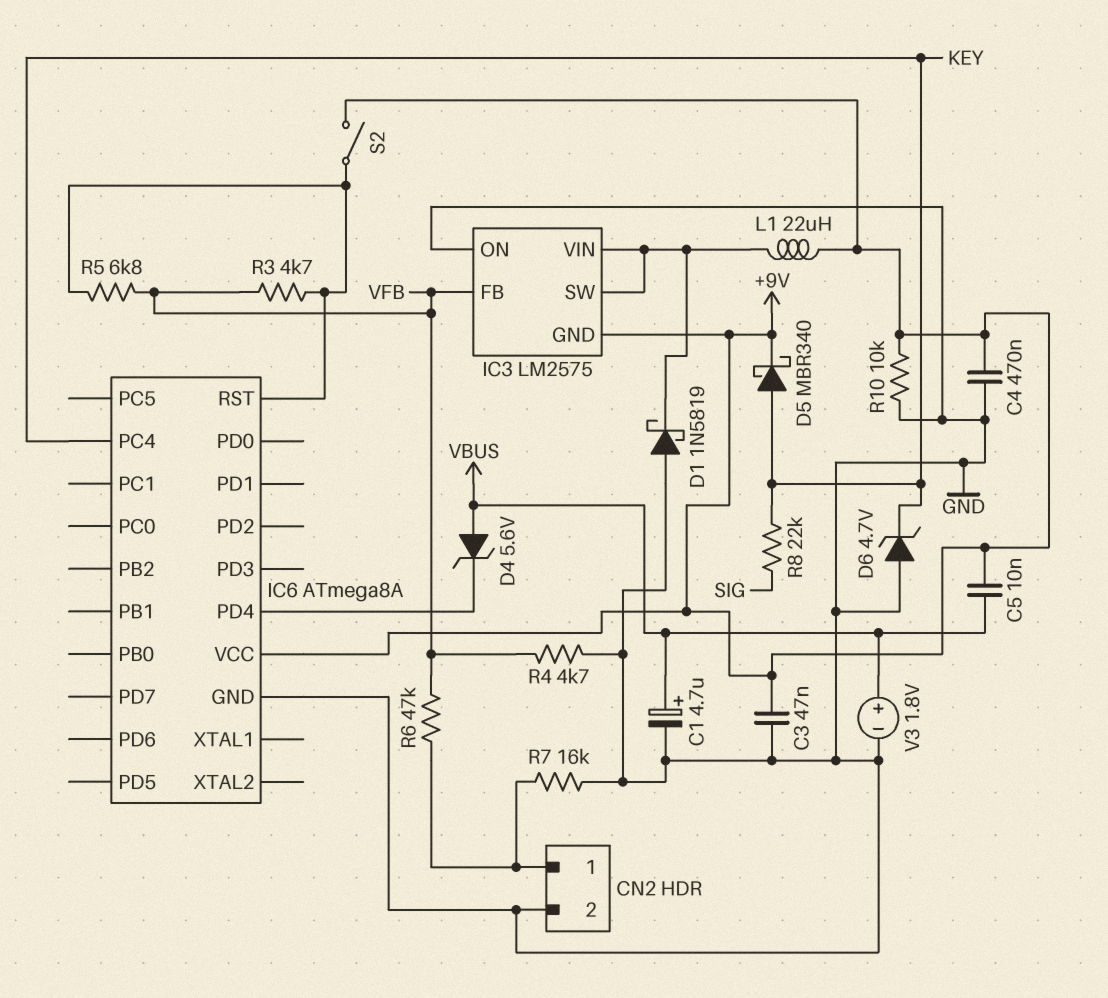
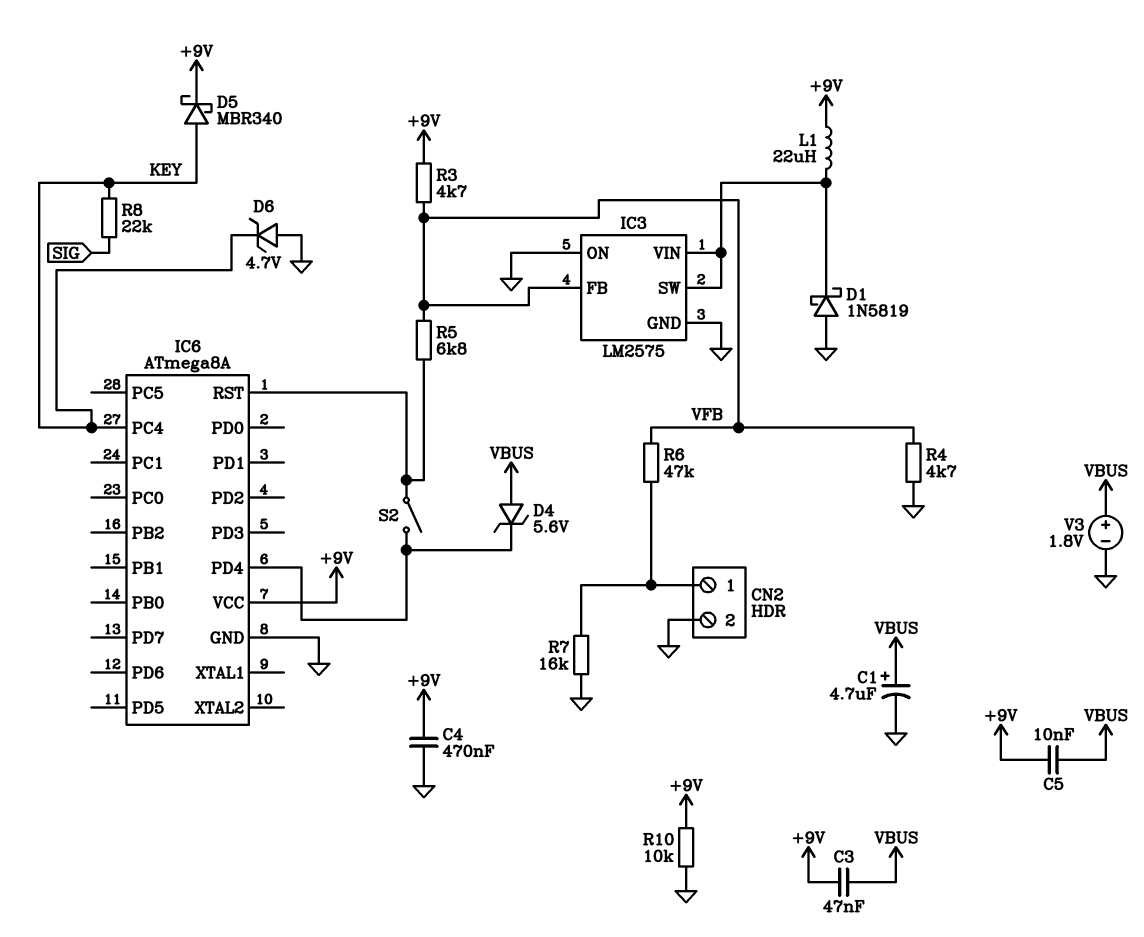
C3: 47nF (+9V, GND) -> 47nF (+9V, VBUS)
IC3 pin GND: +9V -> GND
R3: 4.7k (IC6/RST, VFB) -> 4.7k (+9V, VFB)
S2: switch (+9V, IC6/RST) -> switch (IC6/PD4, IC6/RST)

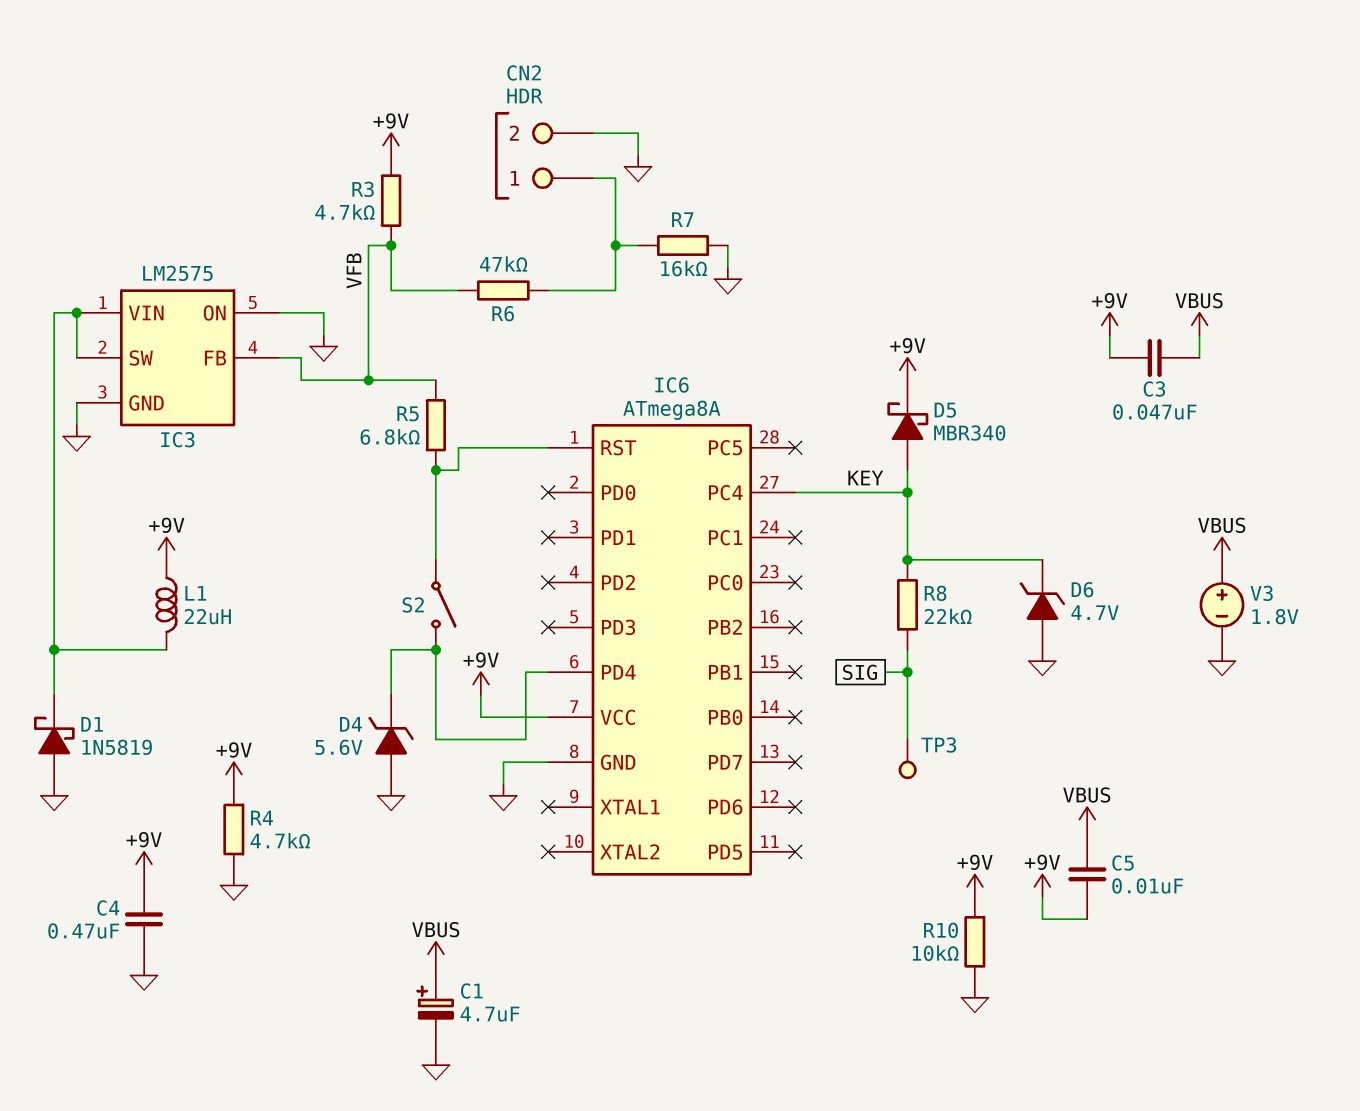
D4: zener 5.6V (A VBUS, K IC6/PD4) -> zener 5.6V (A GND, K IC6/PD4)
R4: 4.7k (GND, VFB) -> 4.7k (+9V, GND)
TP3: none -> test point (SIG)

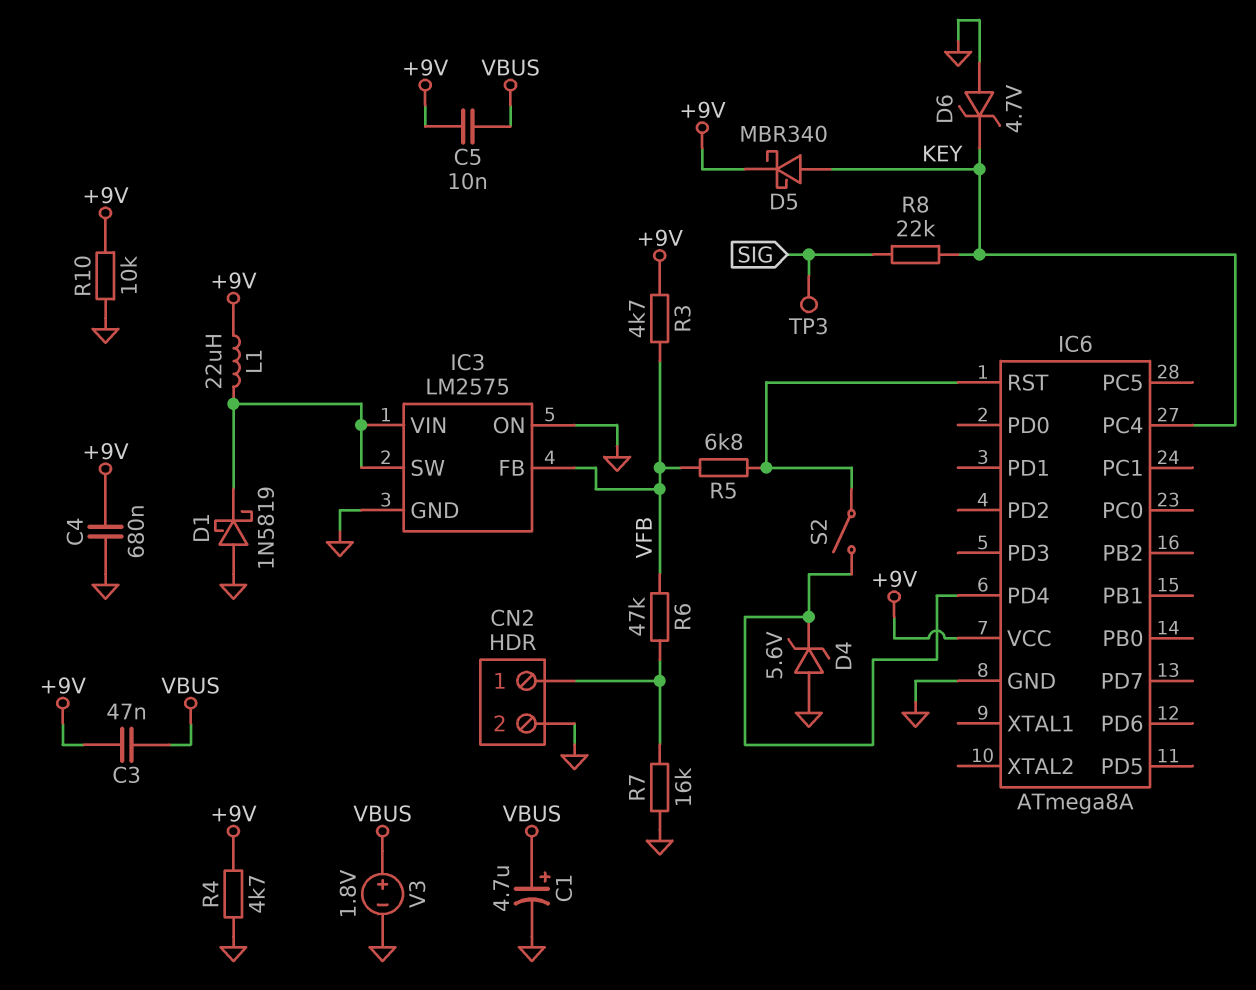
C4: 470nF (+9V, GND) -> 680nF (+9V, GND)

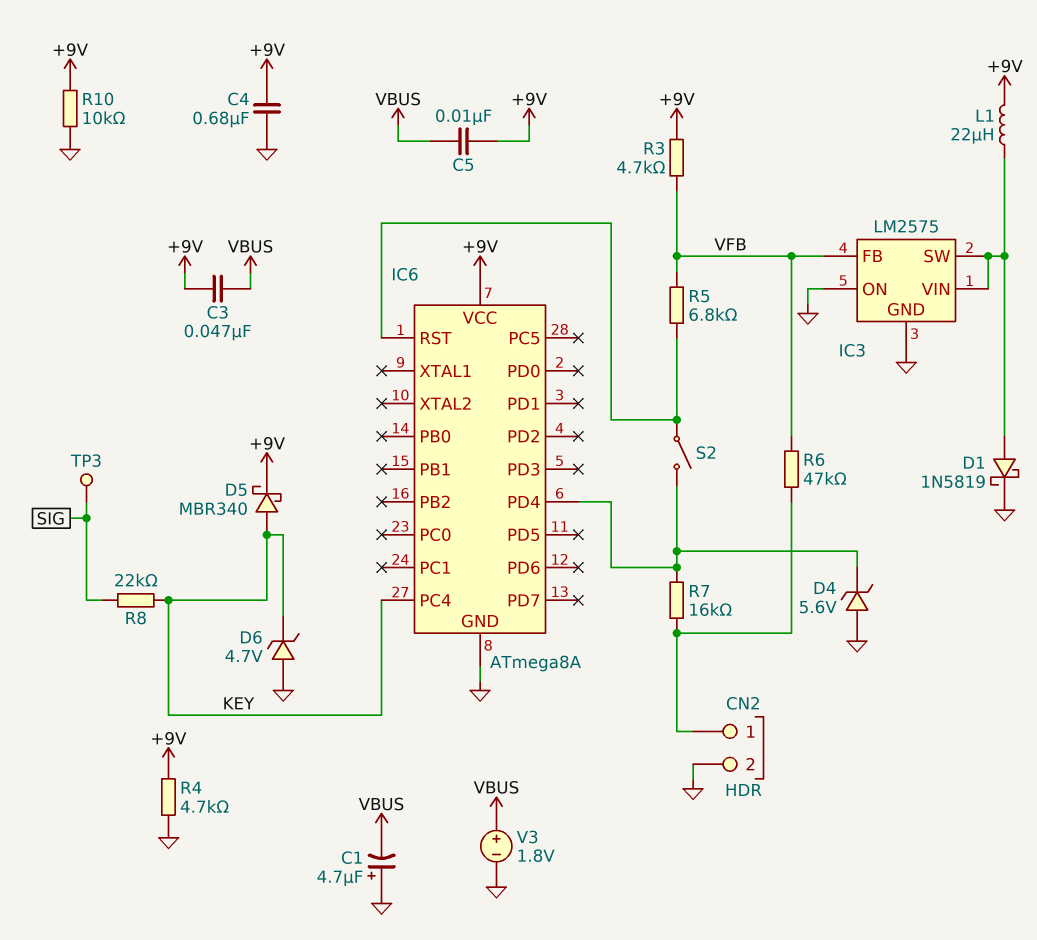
C1: 4.7uF (plus VBUS, minus GND) -> 4.7uF (plus GND, minus VBUS)
D1: schottky 1N5819 (A GND, K IC3/SW) -> schottky 1N5819 (A IC3/SW, K GND)
R7: 16k (CN2/1, GND) -> 16k (CN2/1, IC6/PD4)

